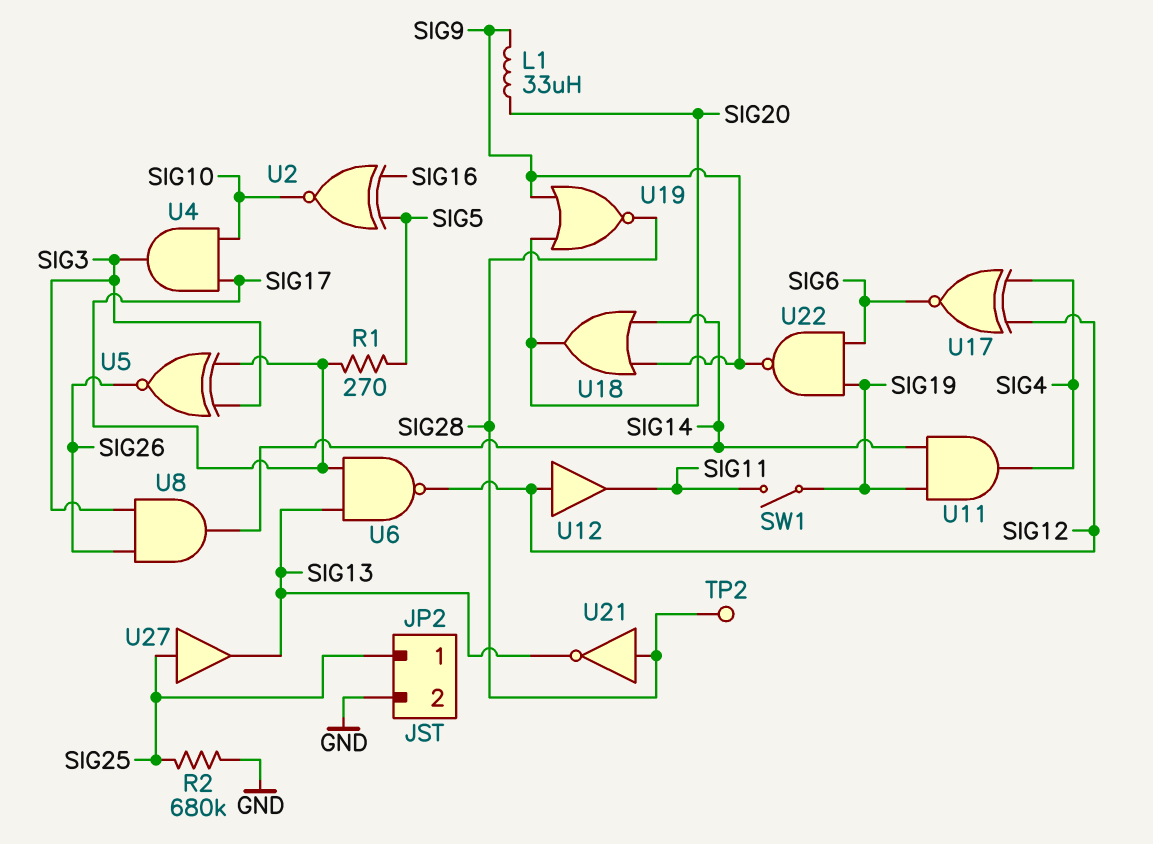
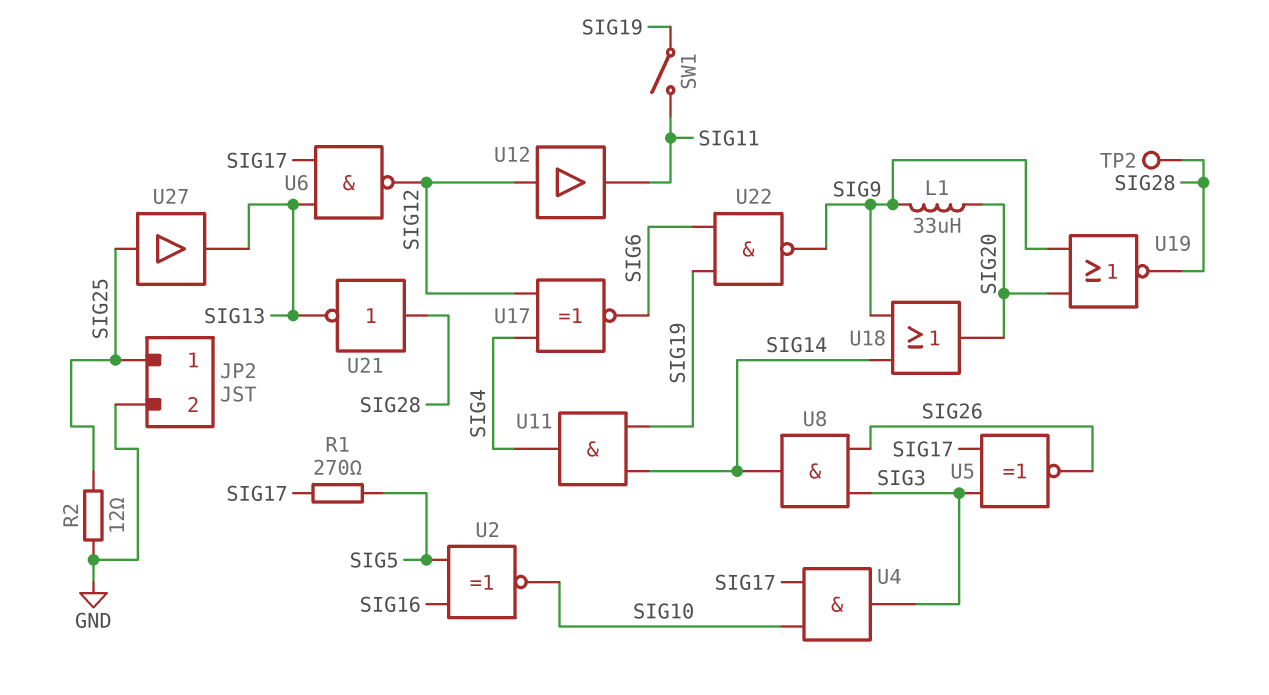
R2: 680k (GND, SIG25) -> 12 (GND, SIG25)

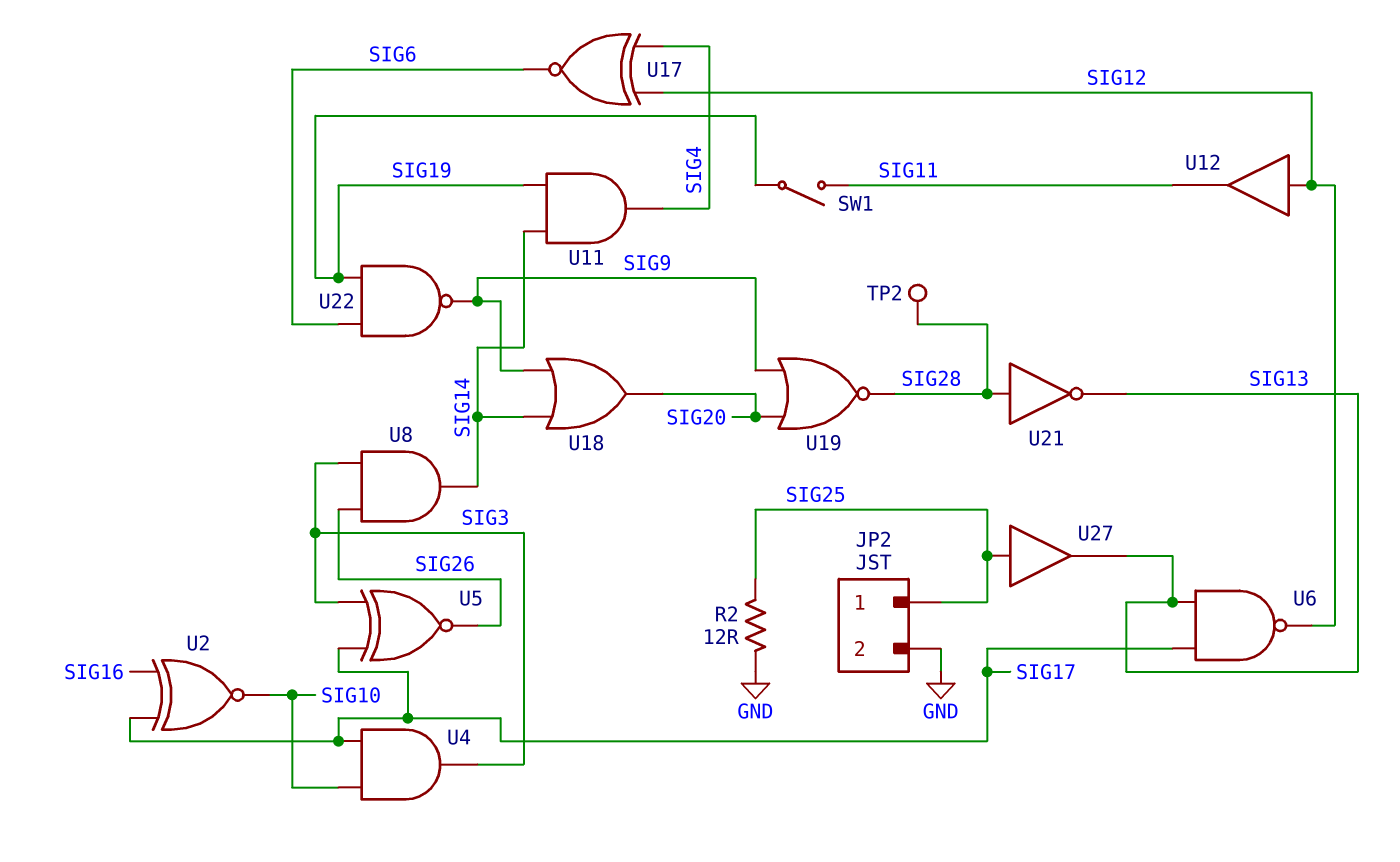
L1: 33uH (SIG9, SIG20) -> none
R1: 270 (SIG5, SIG17) -> none
U2: XNOR (in SIG5, in SIG16, out SIG10) -> XNOR (in SIG16, in SIG17, out SIG10)

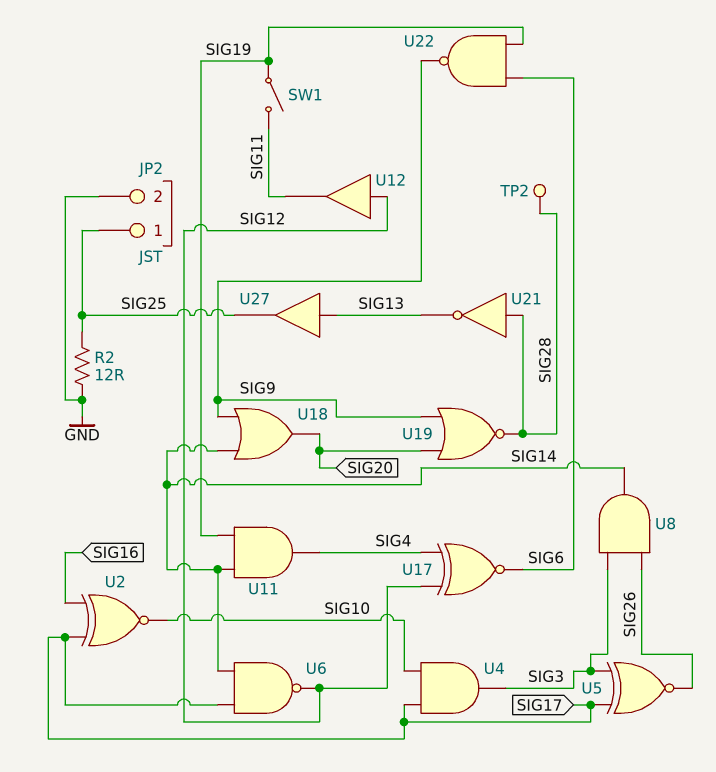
U6: NAND (in SIG13, in SIG17, out SIG12) -> NAND (in SIG14, in SIG17, out SIG12)
U27: buffer (in SIG25, out SIG13) -> buffer (in SIG13, out SIG25)

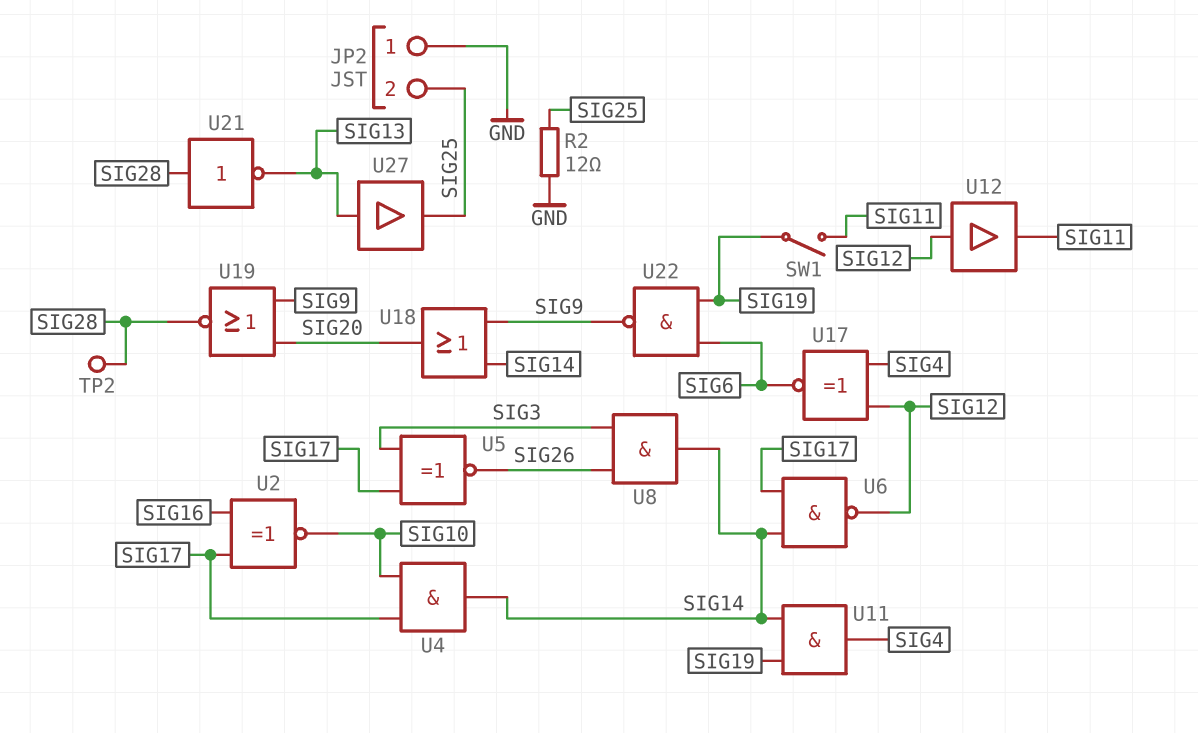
JP2 pin 1: SIG25 -> GND
JP2 pin 2: GND -> SIG25
U4: AND (in SIG10, in SIG17, out SIG3) -> AND (in SIG10, in SIG17, out SIG14)

